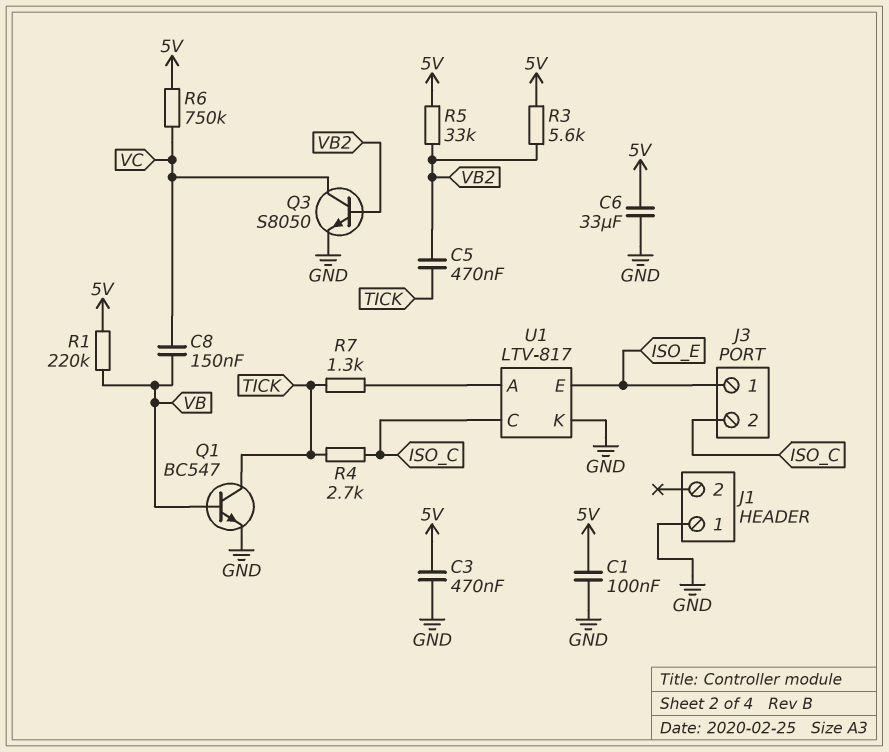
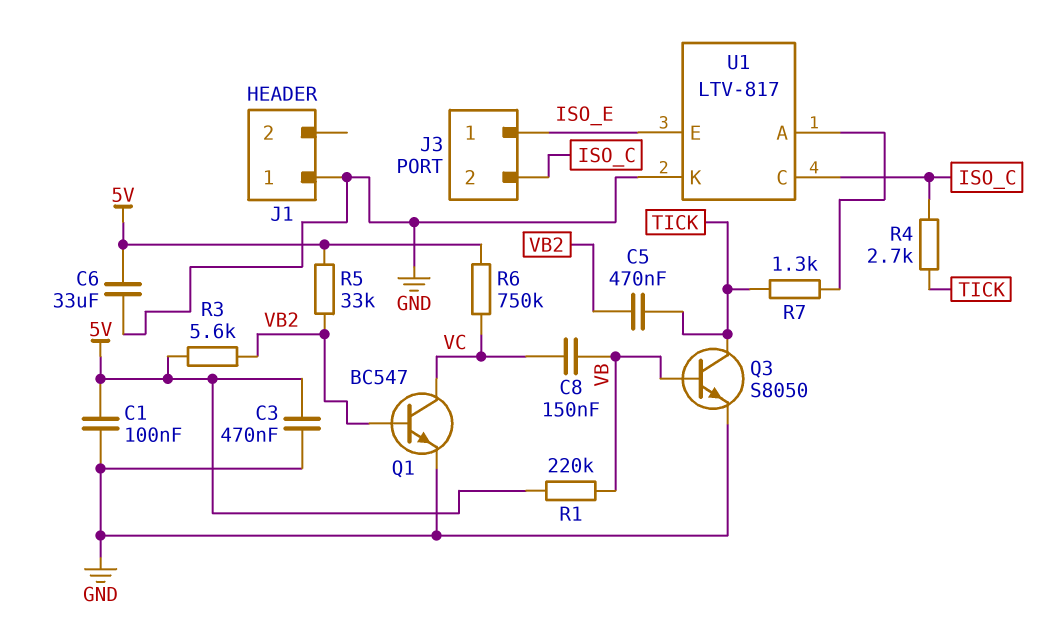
Q1: NPN BC547 (B VB, C TICK, E GND) -> NPN BC547 (B VB2, C VC, E GND)
Q3: NPN S8050 (B VB2, C VC, E GND) -> NPN S8050 (B VB, C TICK, E GND)

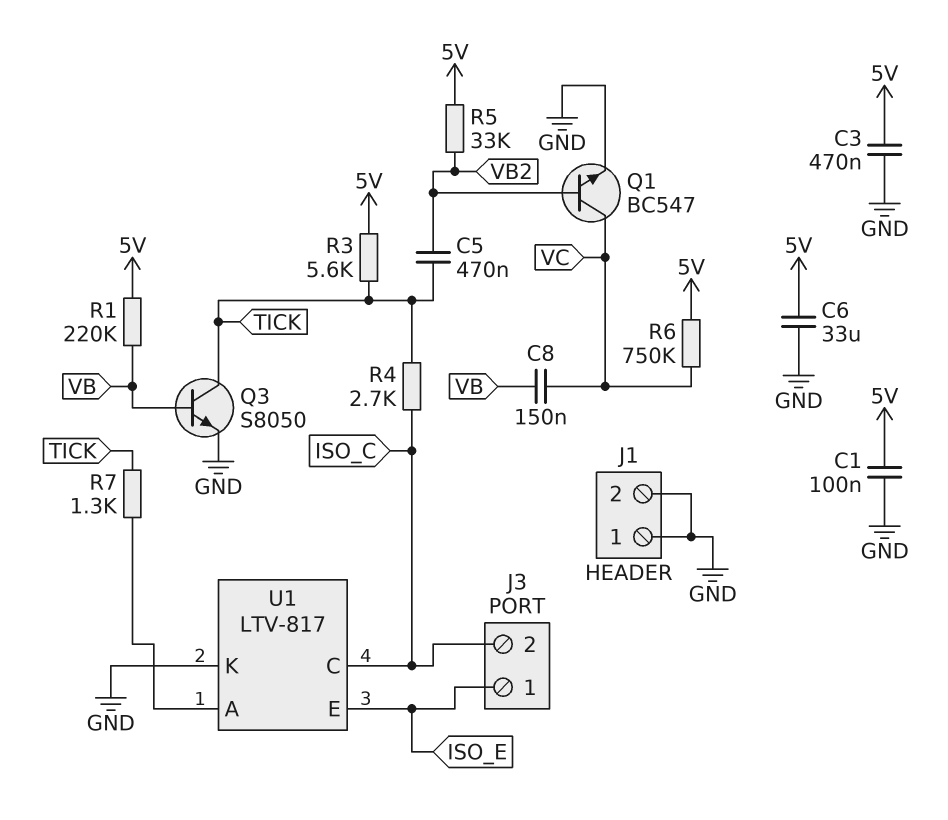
J1 pin 2: none -> GND
R3: 5.6k (5V, VB2) -> 5.6k (5V, TICK)

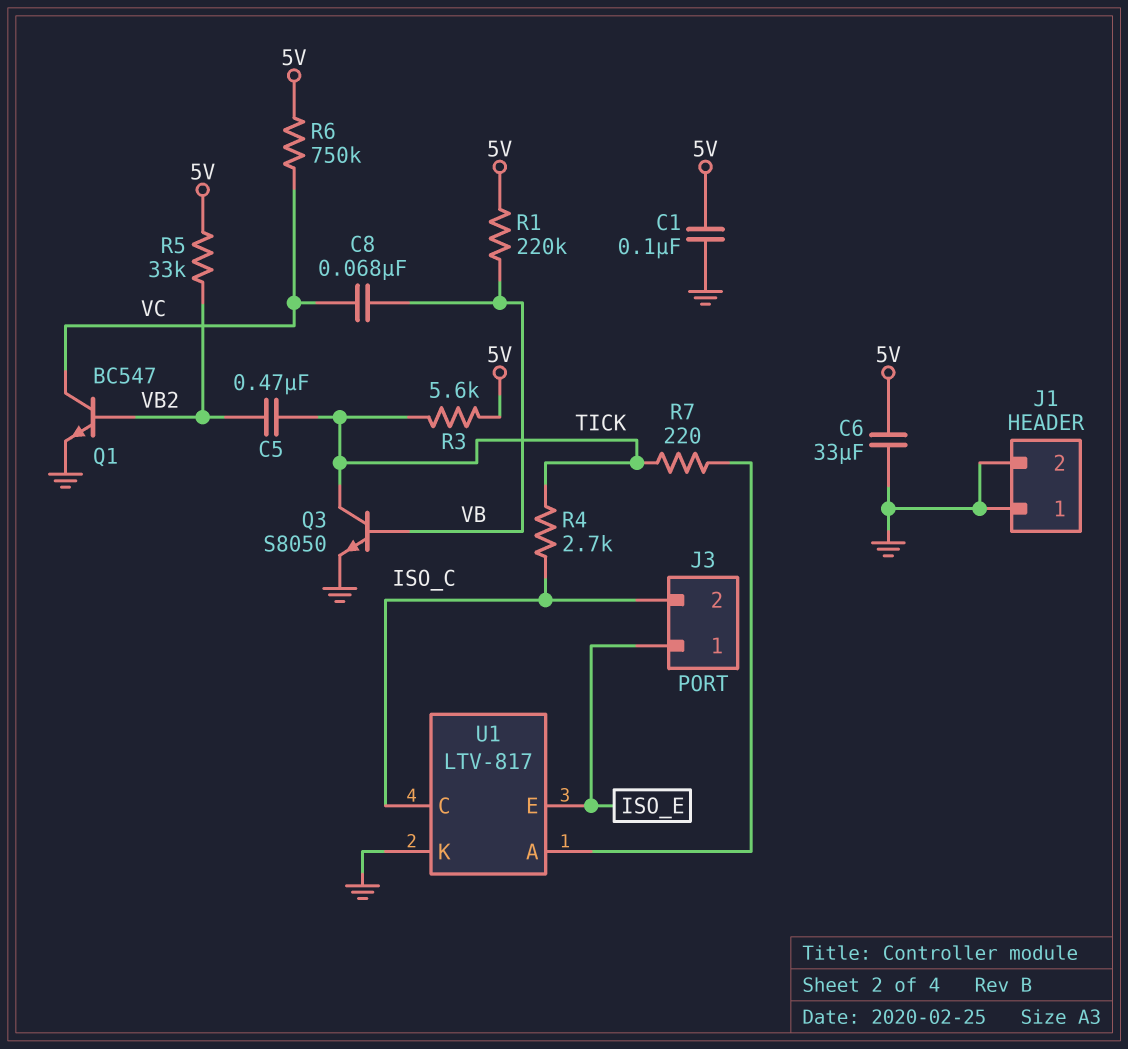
C3: 470nF (5V, GND) -> none
C8: 150nF (VB, VC) -> 68nF (VB, VC)
R7: 1.3k (TICK, U1/A) -> 220 (TICK, U1/A)

